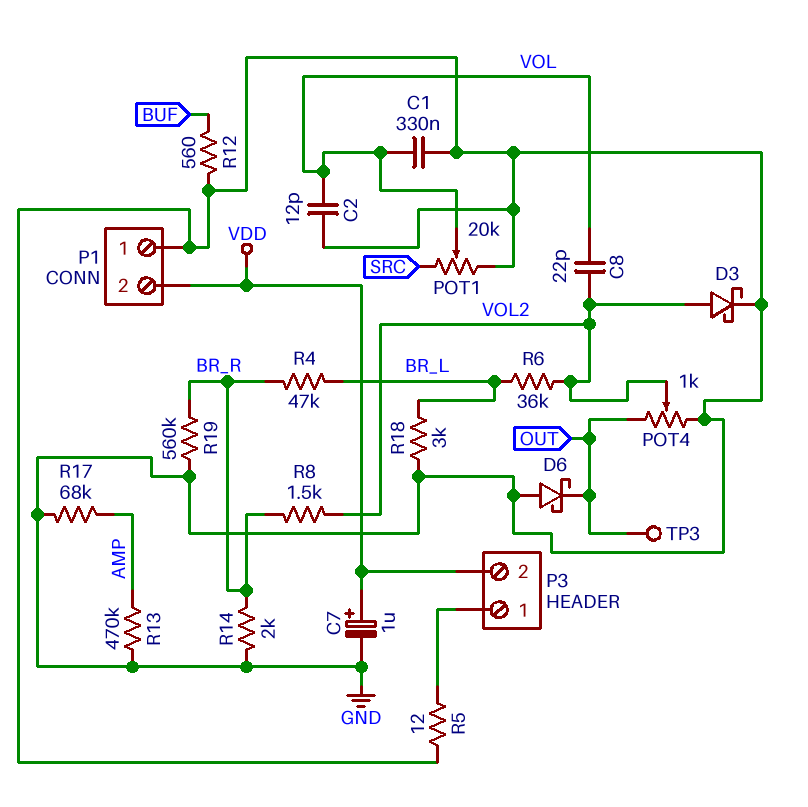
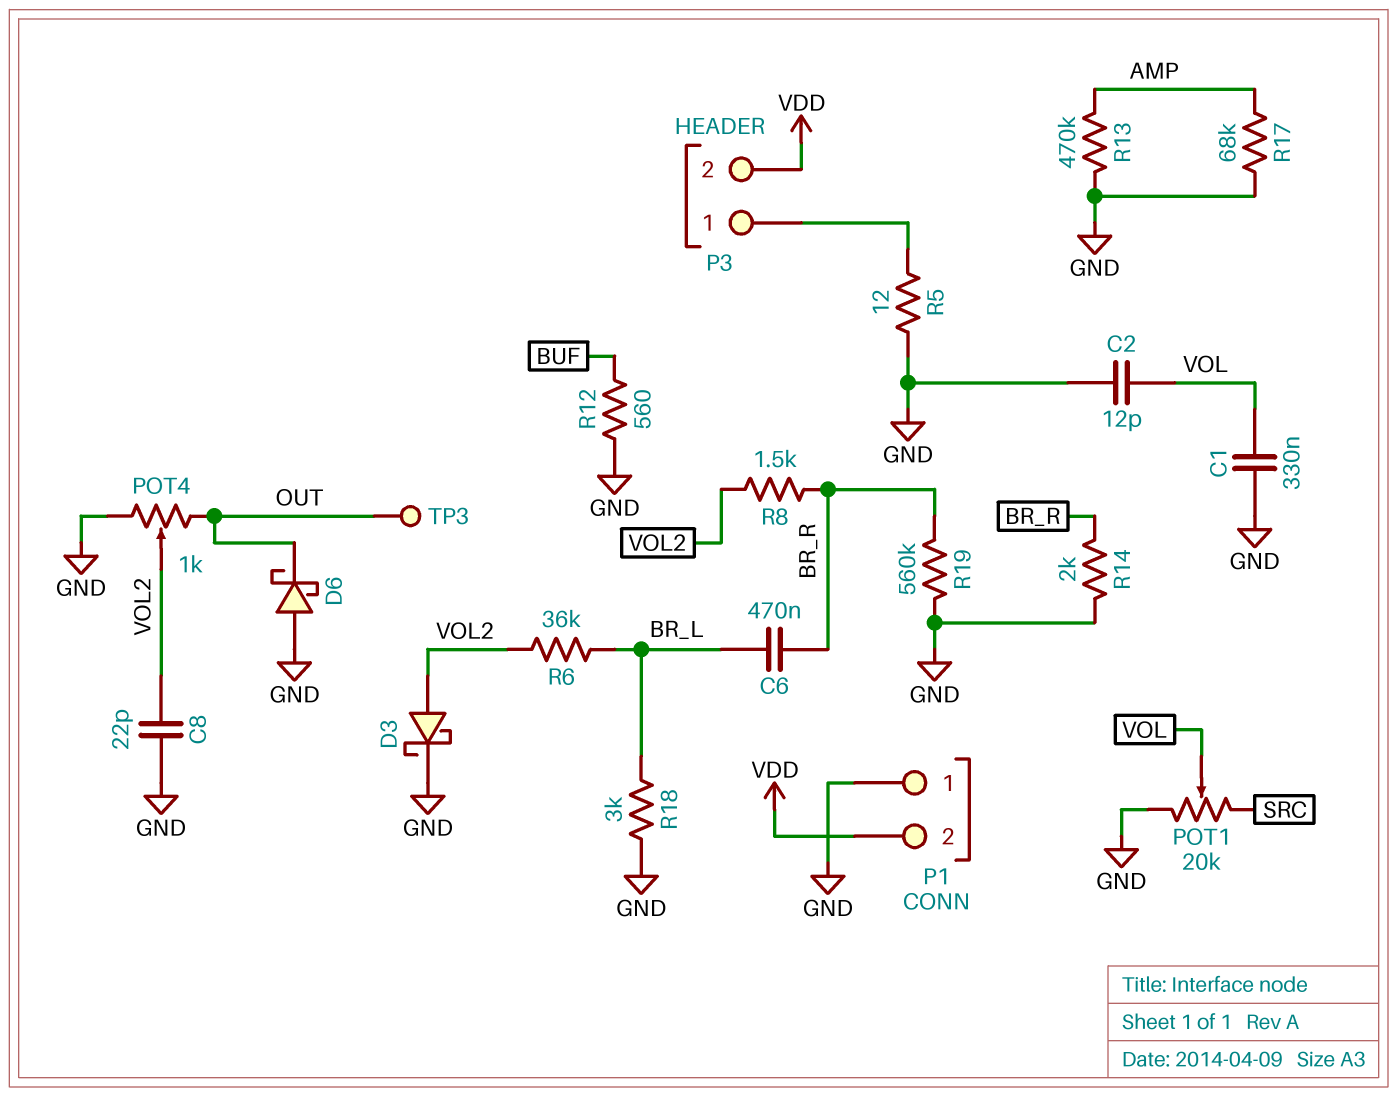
C6: none -> 470nF (BR_L, BR_R)
C7: 1uF (plus VDD, minus GND) -> none
C8: 22pF (VOL, VOL2) -> 22pF (GND, VOL2)
R4: 47k (BR_L, BR_R) -> none

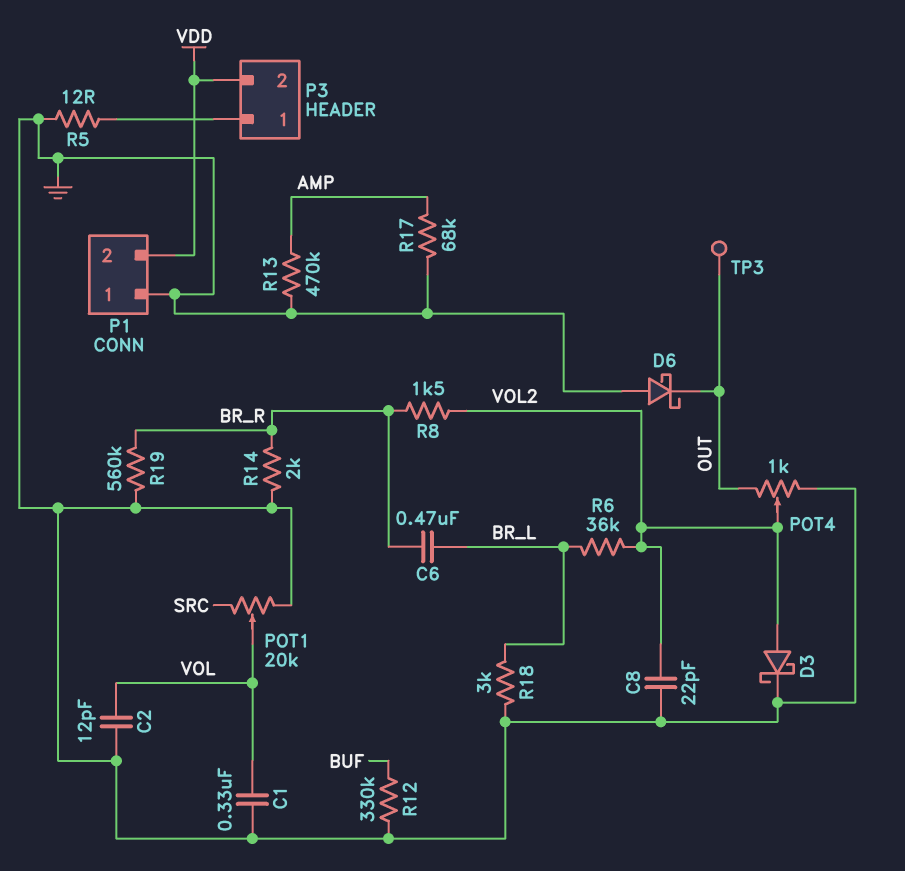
R12: 560 (BUF, GND) -> 330k (BUF, GND)

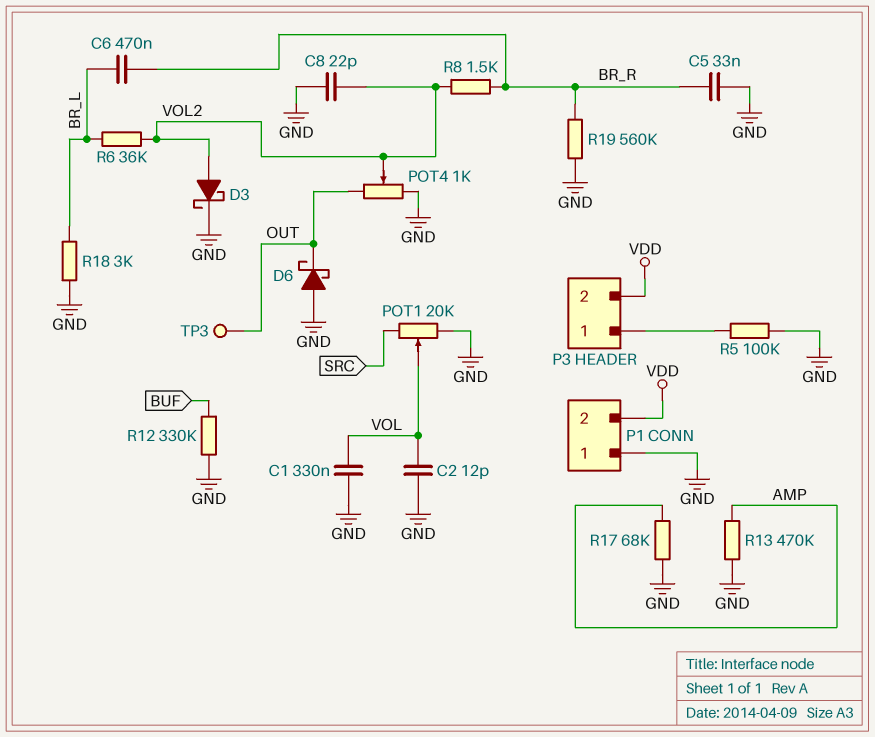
C5: none -> 33nF (BR_R, GND)
R5: 12 (GND, P3/1) -> 100k (GND, P3/1)
R14: 2k (BR_R, GND) -> none

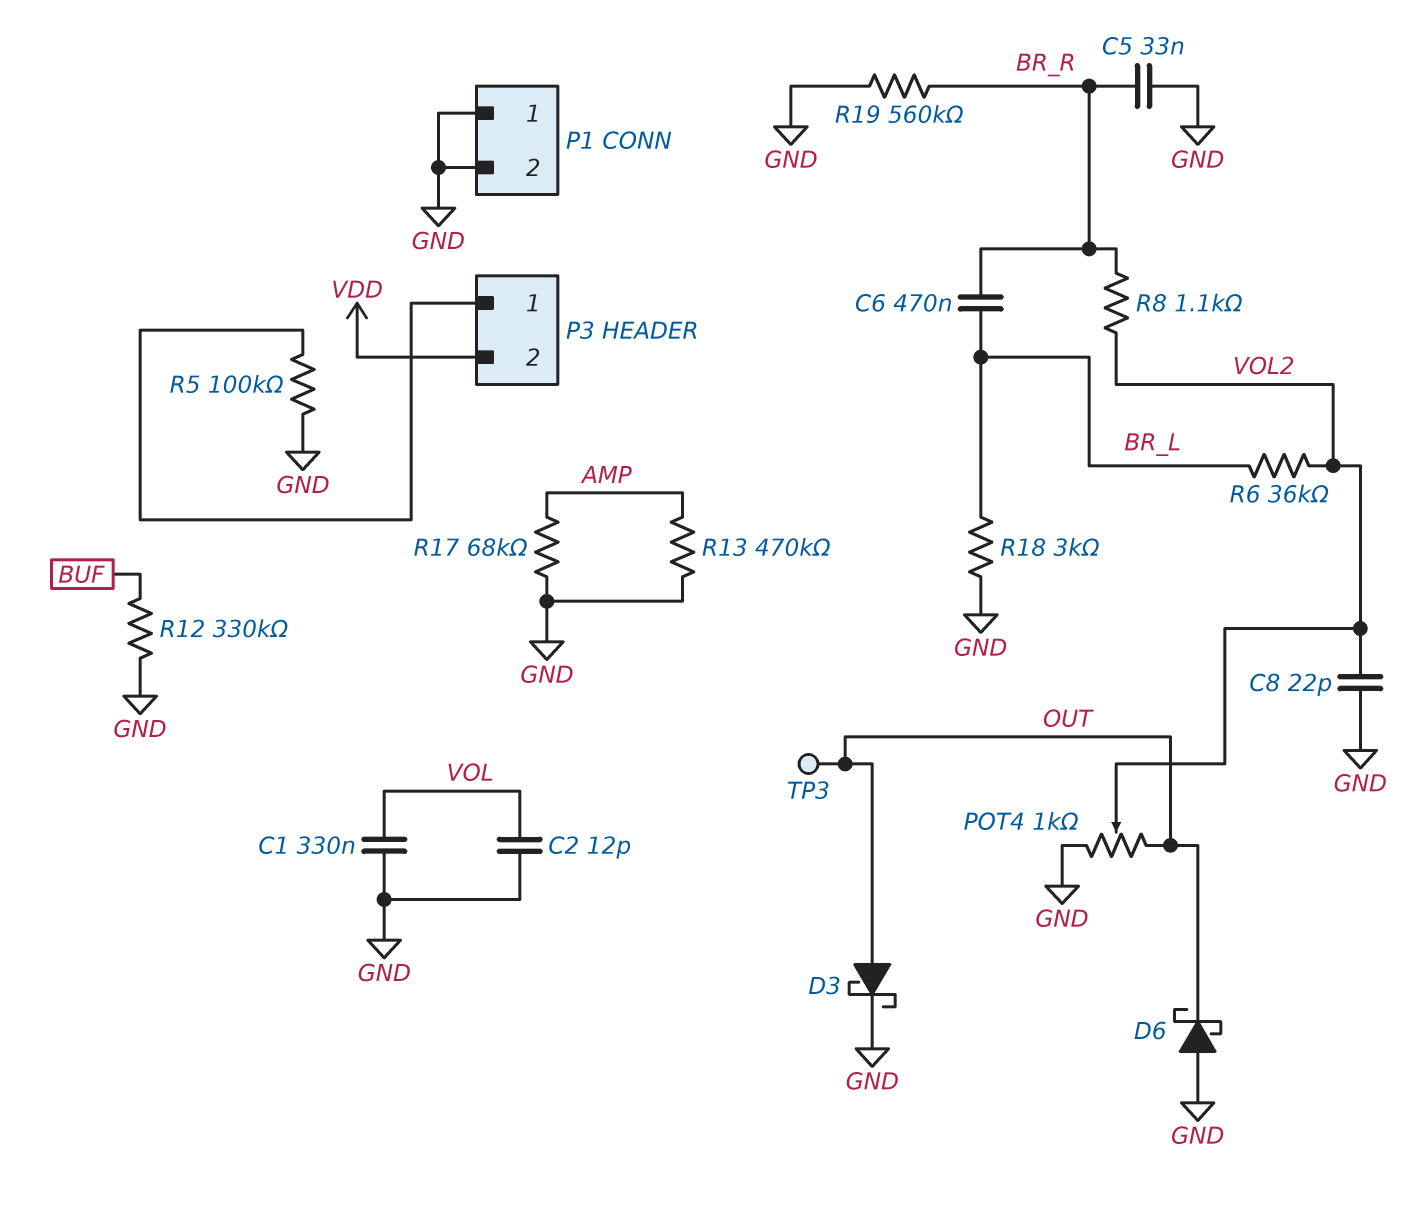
D3: schottky (A VOL2, K GND) -> schottky (A OUT, K GND)
P1 pin 2: VDD -> GND
POT1: 20k (GND, SRC, wiper VOL) -> none
R8: 1.5k (BR_R, VOL2) -> 1.1k (BR_R, VOL2)

